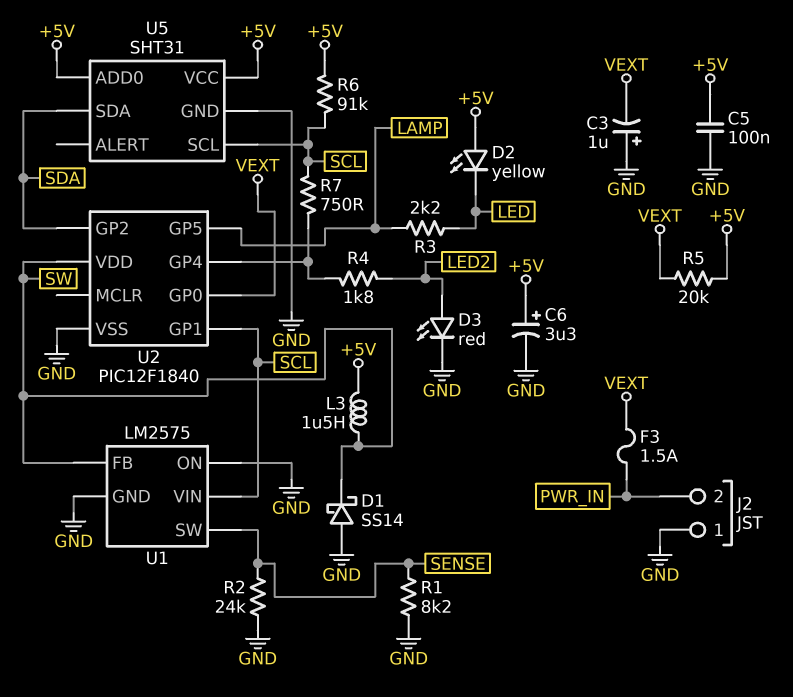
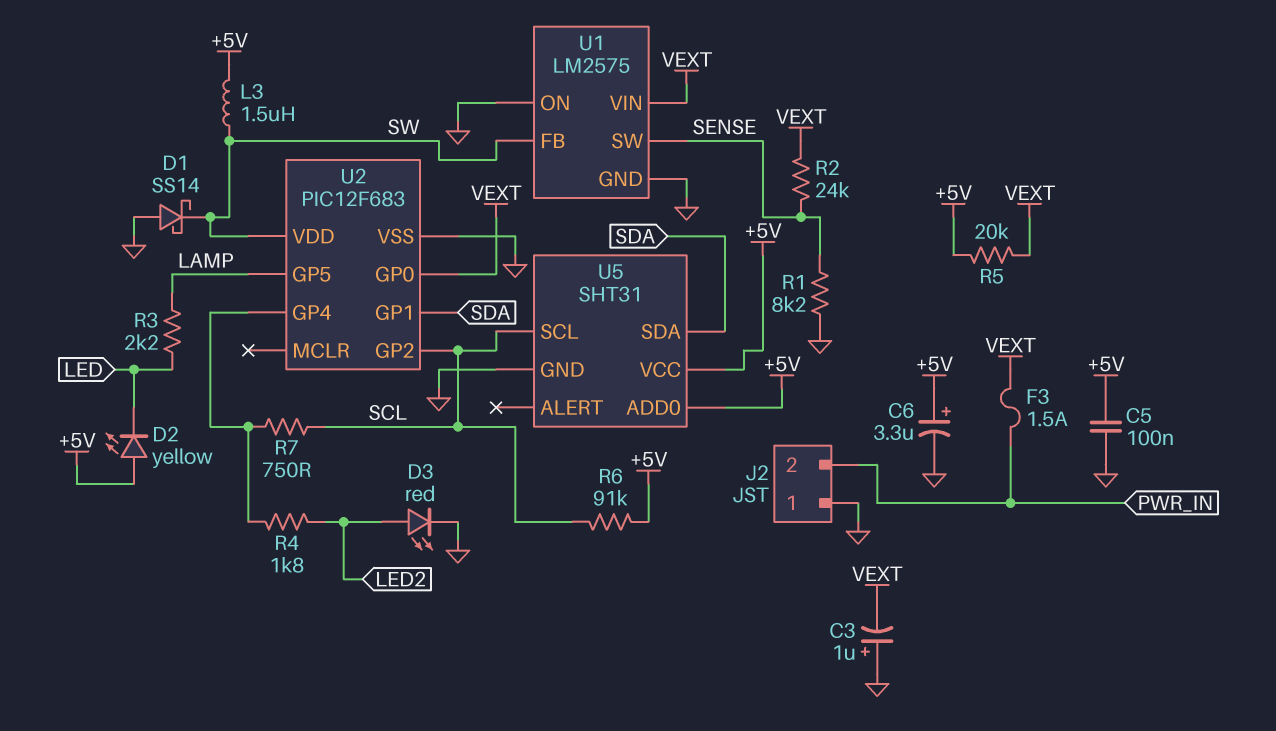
R2: 24k (GND, SENSE) -> 24k (SENSE, VEXT)
U1 pin VIN: SCL -> VEXT
U2: PIC12F1840 -> PIC12F683
U2 pin GP1: SCL -> SDA
U2 pin GP2: SDA -> SCL

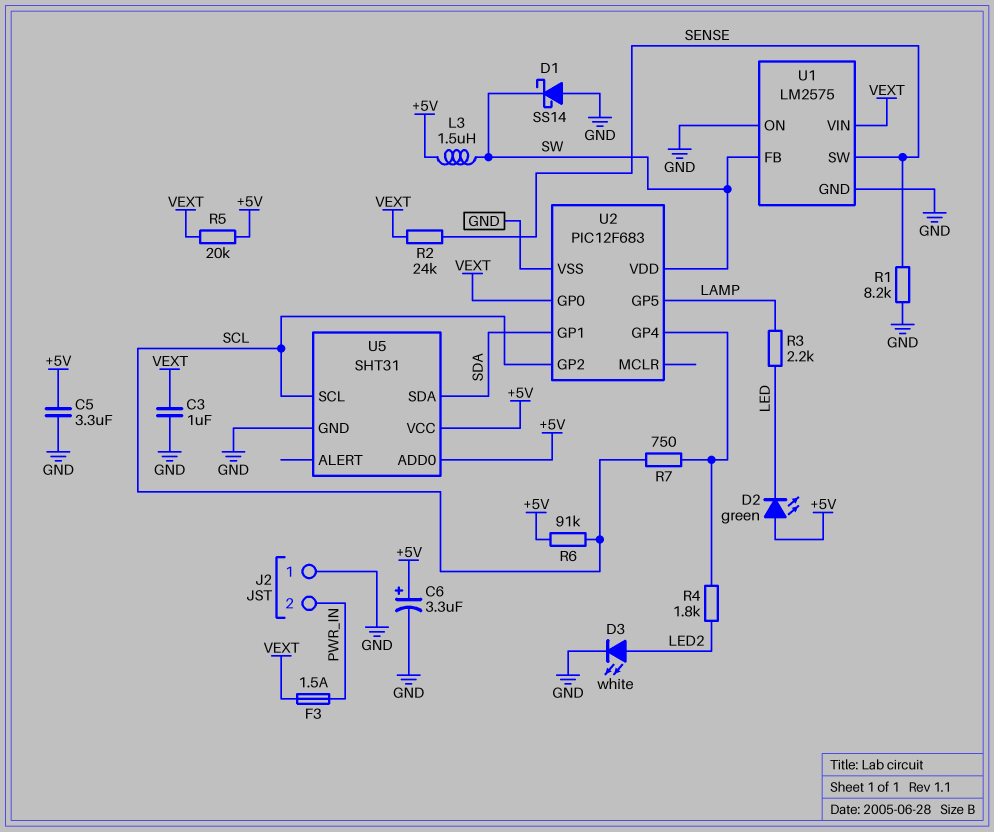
C3: 1uF (plus GND, minus VEXT) -> 1uF (GND, VEXT)
C5: 100nF (+5V, GND) -> 3.3uF (+5V, GND)
D2: LED yellow (A +5V, K LED) -> LED green (A +5V, K LED)
D3: LED red (A LED2, K GND) -> LED white (A LED2, K GND)

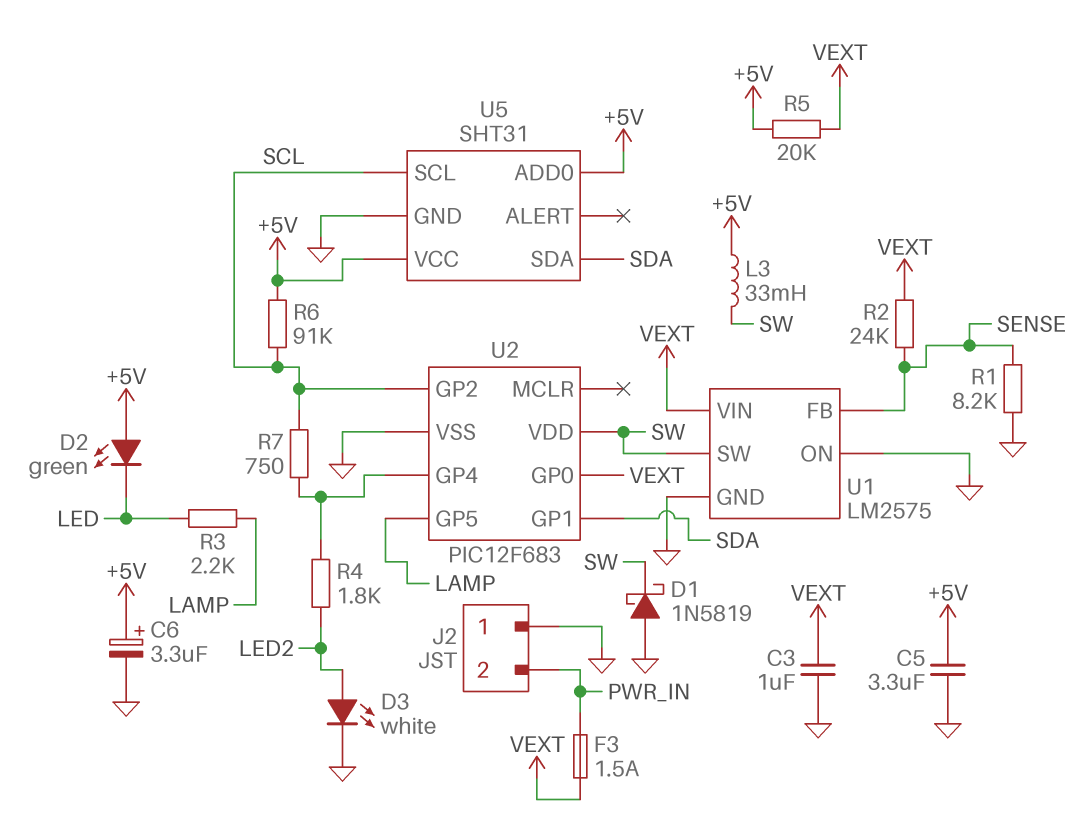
D1: schottky SS14 (A GND, K SW) -> schottky 1N5819 (A GND, K SW)
L3: 1.5uH (+5V, SW) -> 33mH (+5V, SW)
U1 pin FB: SW -> SENSE
U1 pin SW: SENSE -> SW

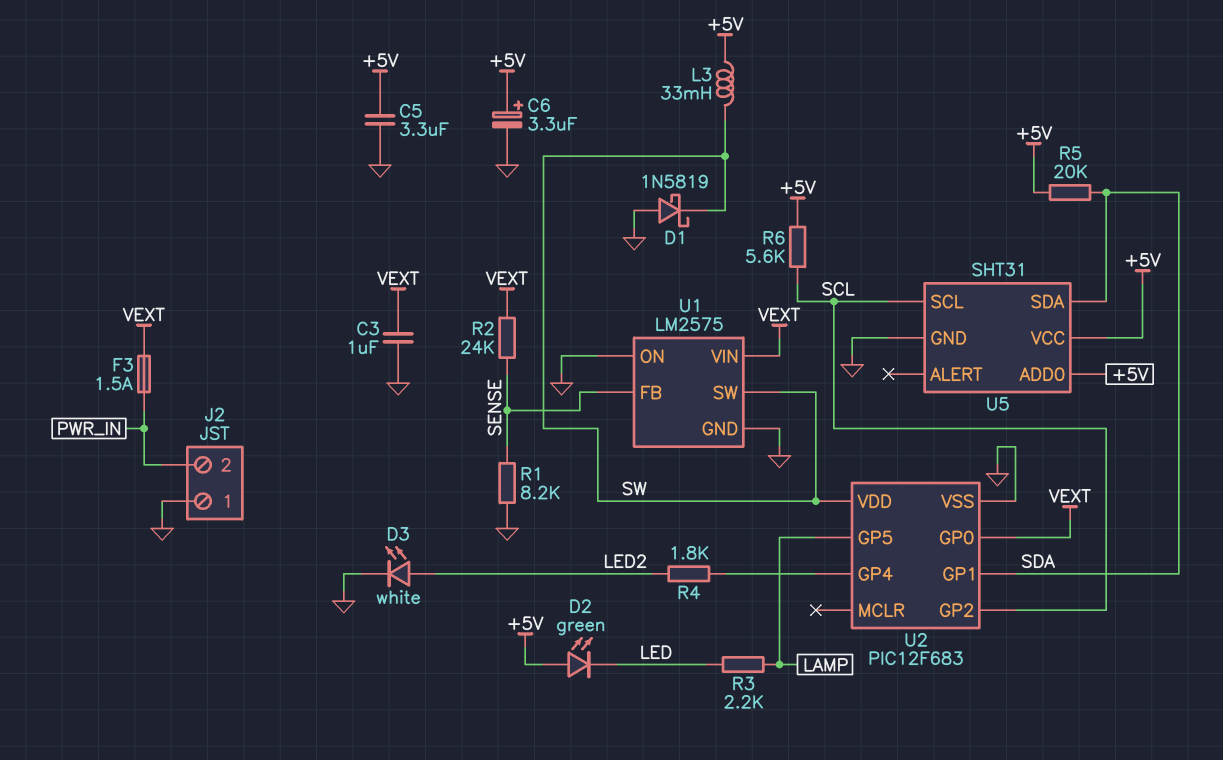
R5: 20k (+5V, VEXT) -> 20k (+5V, SDA)
R6: 91k (+5V, SCL) -> 5.6k (+5V, SCL)
R7: 750 (SCL, U2/GP4) -> none

